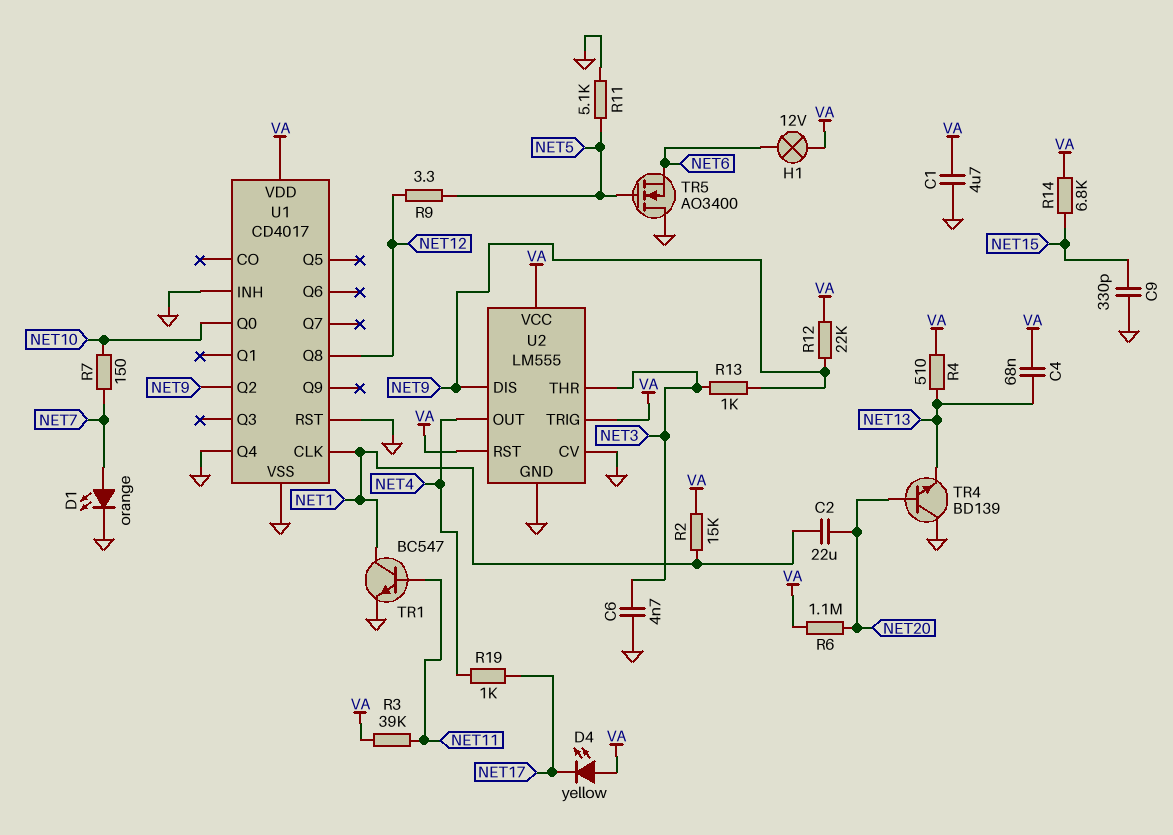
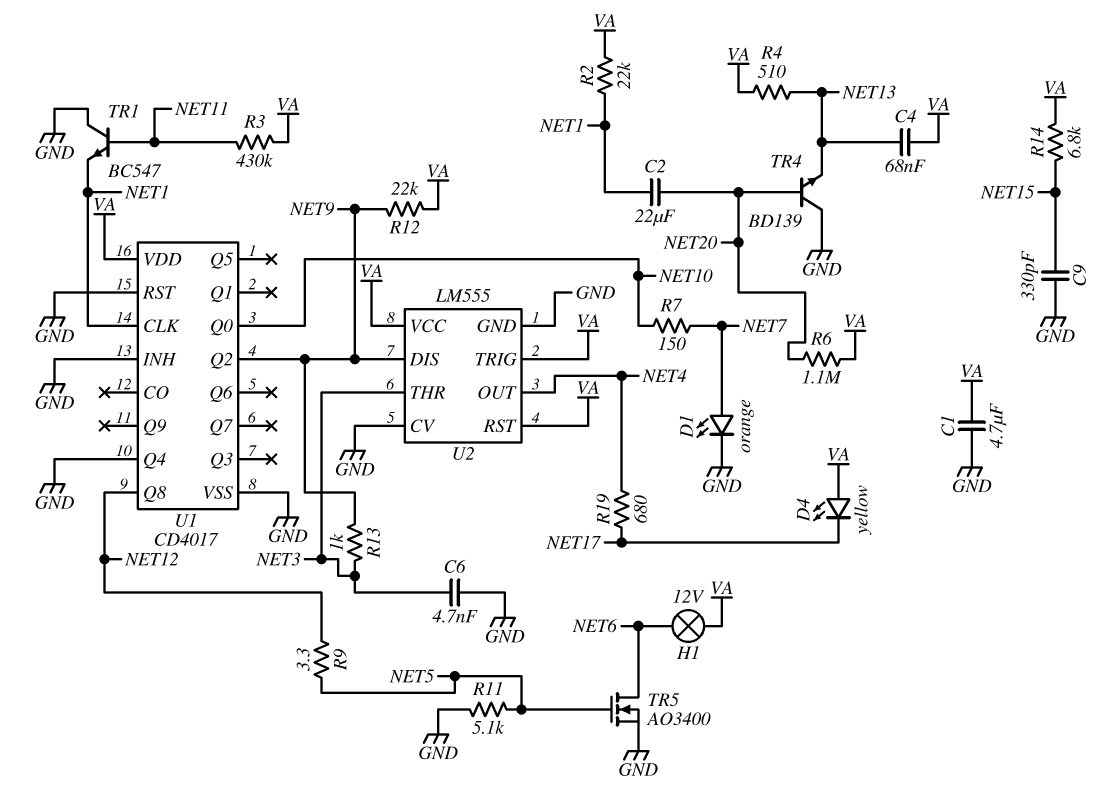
R2: 15k (NET1, VA) -> 22k (NET1, VA)
R3: 39k (NET11, VA) -> 430k (NET11, VA)
R19: 1k (NET4, NET17) -> 680 (NET4, NET17)
TR1: NPN BC547 (B NET11, C NET1, E GND) -> NPN BC547 (B NET11, C GND, E NET1)
TR5: NMOS AO3400 (G NET5, D GND, S NET6) -> NMOS AO3400 (G NET5, D NET6, S GND)

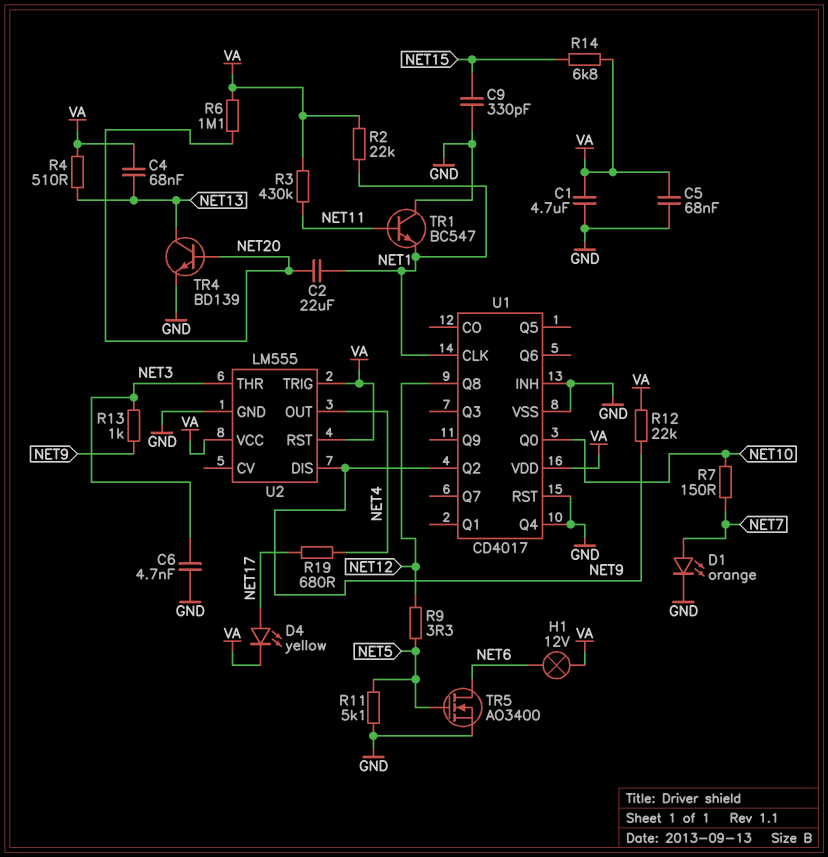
C5: none -> 68nF (GND, VA)
D4: LED yellow (A VA, K NET17) -> LED yellow (A NET17, K VA)
TR4: NPN BD139 (B NET20, C GND, E NET13) -> NPN BD139 (B NET20, C NET13, E GND)
U2 pin CV: GND -> none

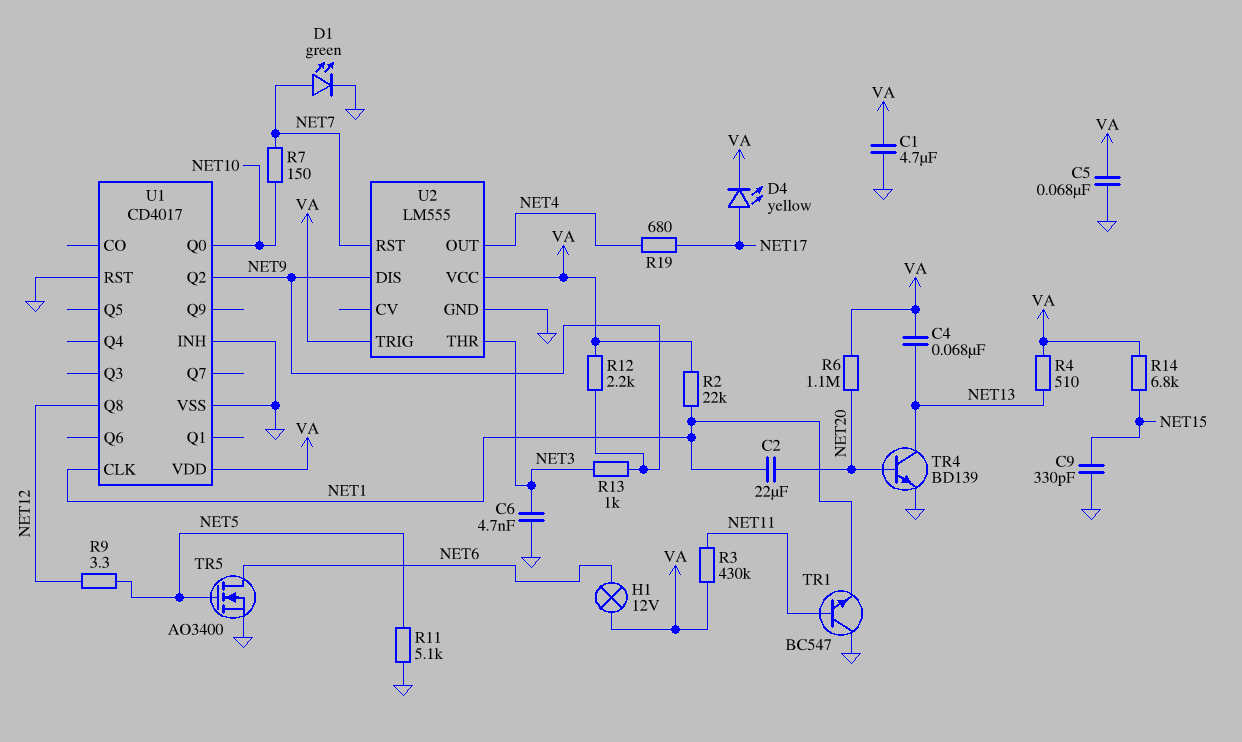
D1: LED orange (A NET7, K GND) -> LED green (A NET7, K GND)
R12: 22k (NET9, VA) -> 2.2k (NET9, VA)
U1 pin Q4: GND -> none
U2 pin RST: VA -> NET7

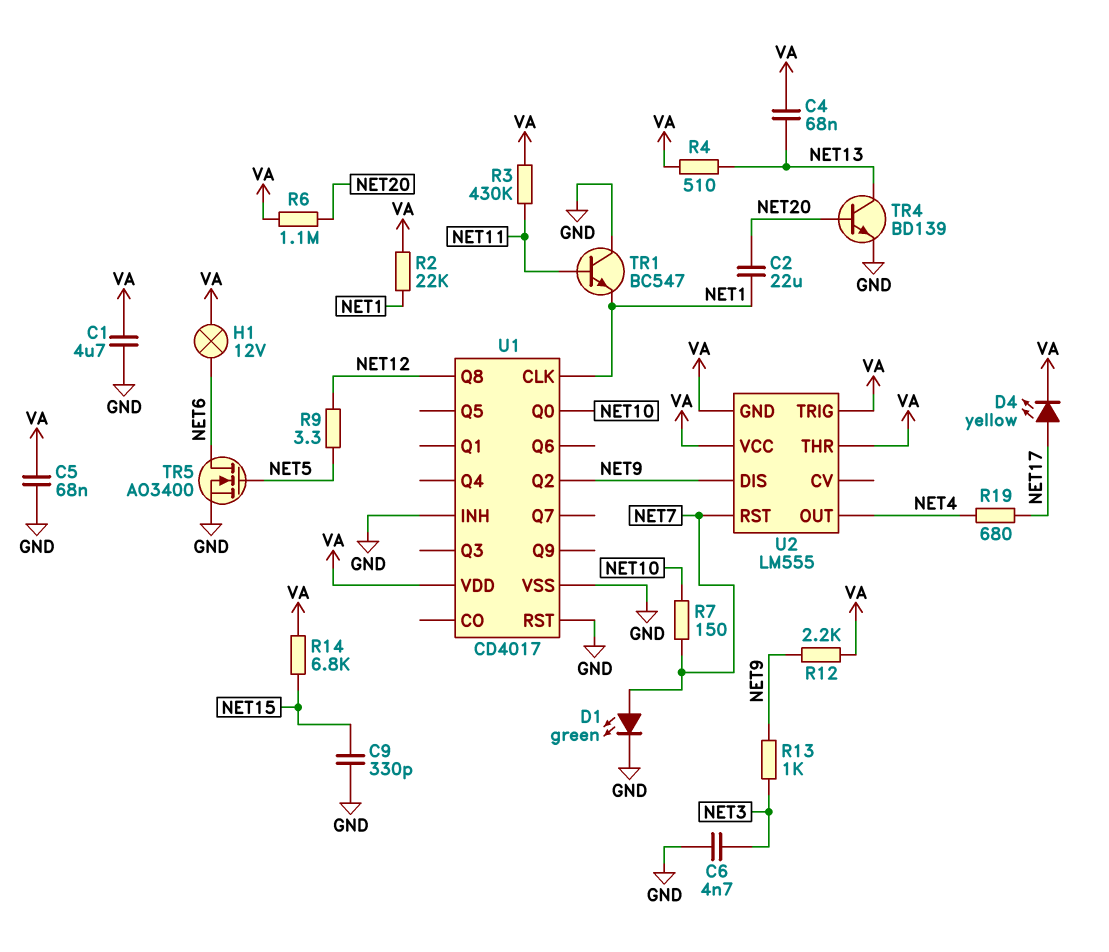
R11: 5.1k (GND, NET5) -> none
U2 pin GND: GND -> VA
U2 pin THR: NET3 -> VA

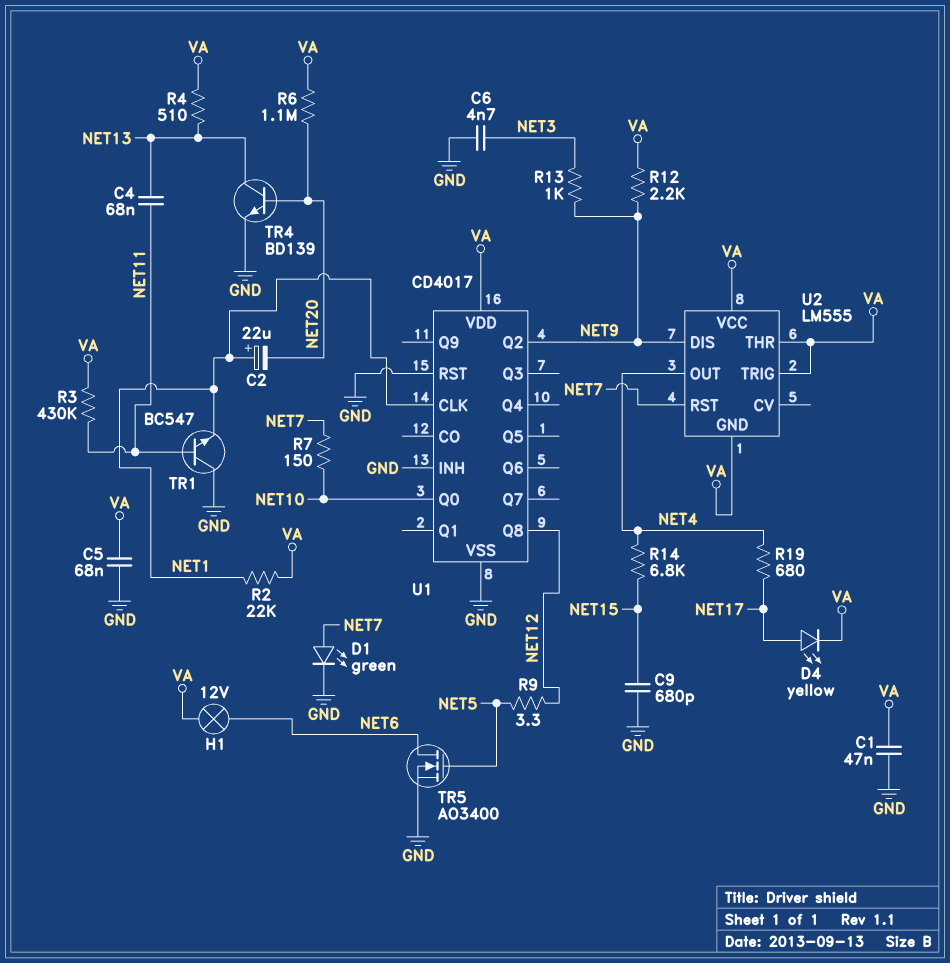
C1: 4.7uF (GND, VA) -> 47nF (GND, VA)
C2: 22uF (NET1, NET20) -> 22uF (plus NET1, minus NET20)
C4: 68nF (NET13, VA) -> 68nF (NET11, NET13)
C9: 330pF (GND, NET15) -> 680pF (GND, NET15)
R14: 6.8k (NET15, VA) -> 6.8k (NET4, NET15)

